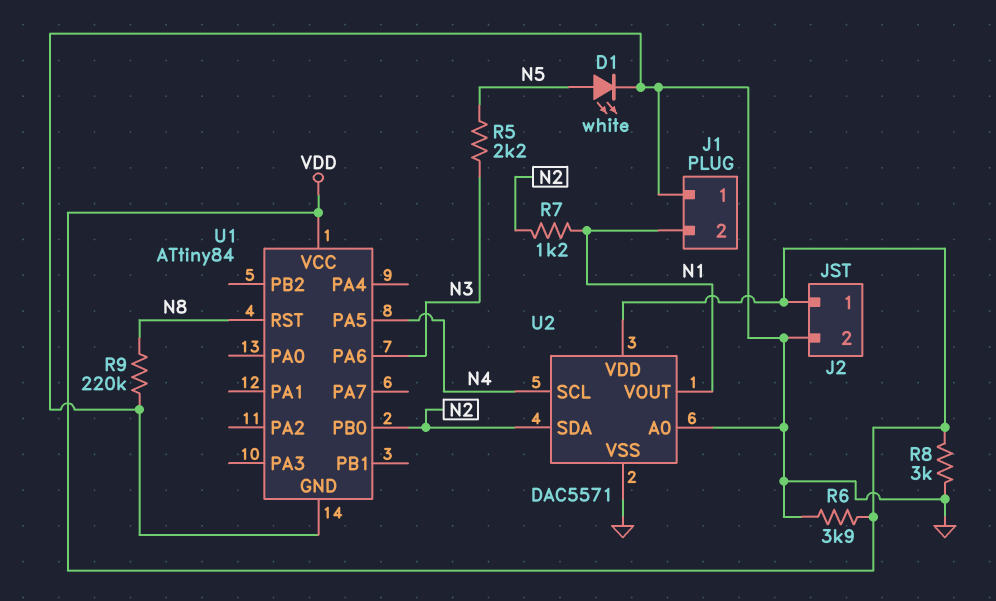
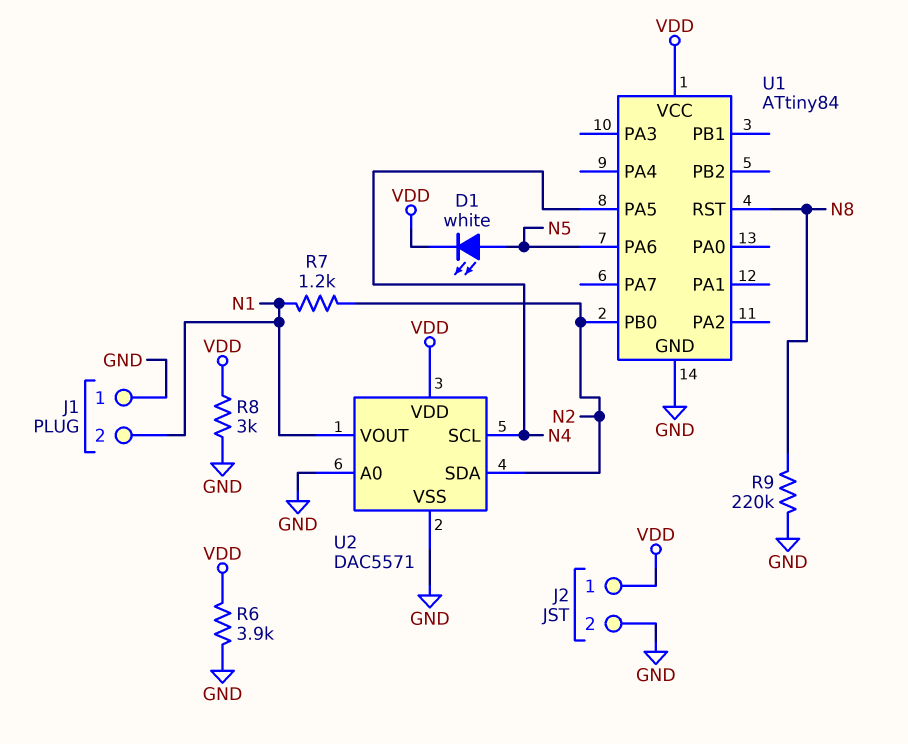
D1: LED white (A N5, K GND) -> LED white (A N5, K VDD)
R5: 2.2k (N3, N5) -> none
U1 pin PA6: N3 -> N5

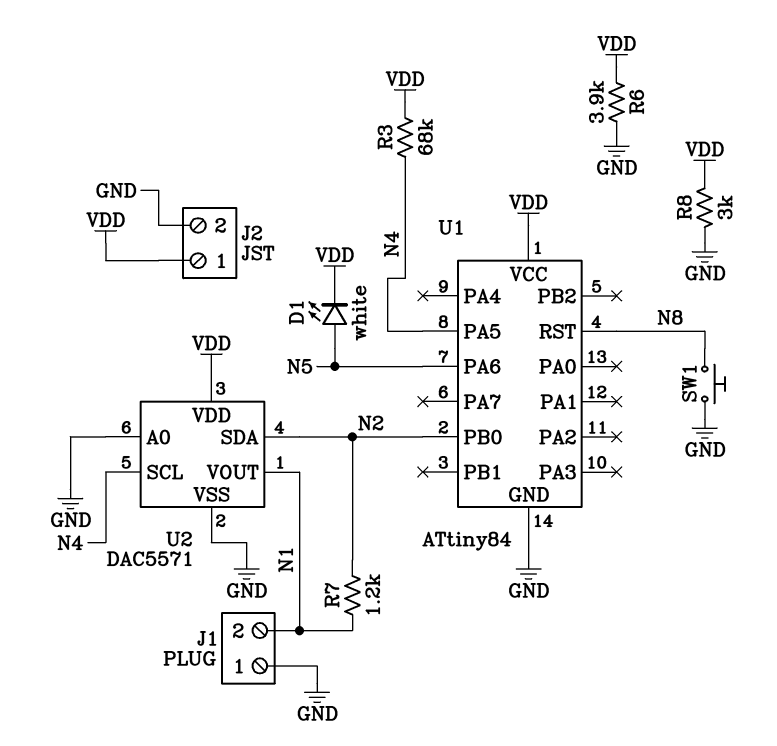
R3: none -> 68k (N4, VDD)
R9: 220k (GND, N8) -> none
SW1: none -> button (GND, N8)

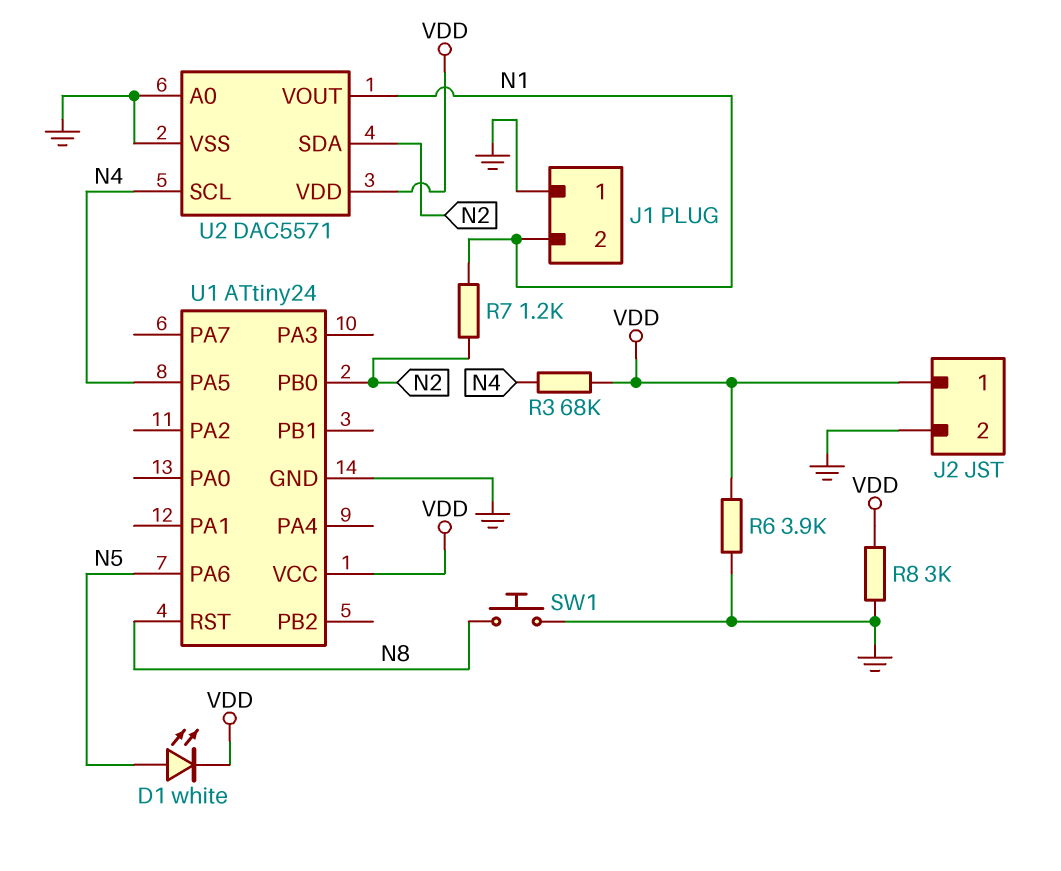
U1: ATtiny84 -> ATtiny24

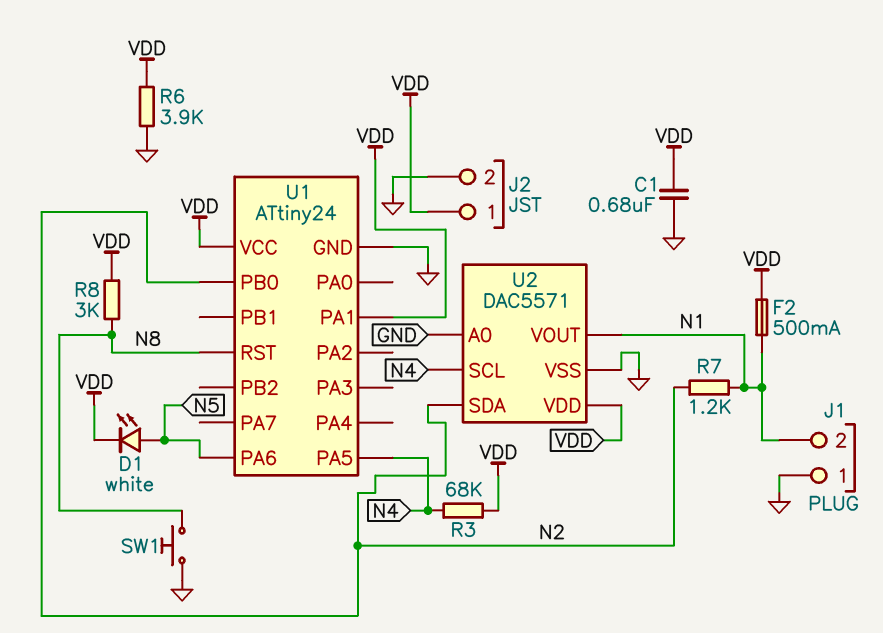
C1: none -> 680nF (GND, VDD)
F2: none -> 500mA (N1, VDD)
R8: 3k (GND, VDD) -> 3k (N8, VDD)
U1 pin PA1: none -> VDD

